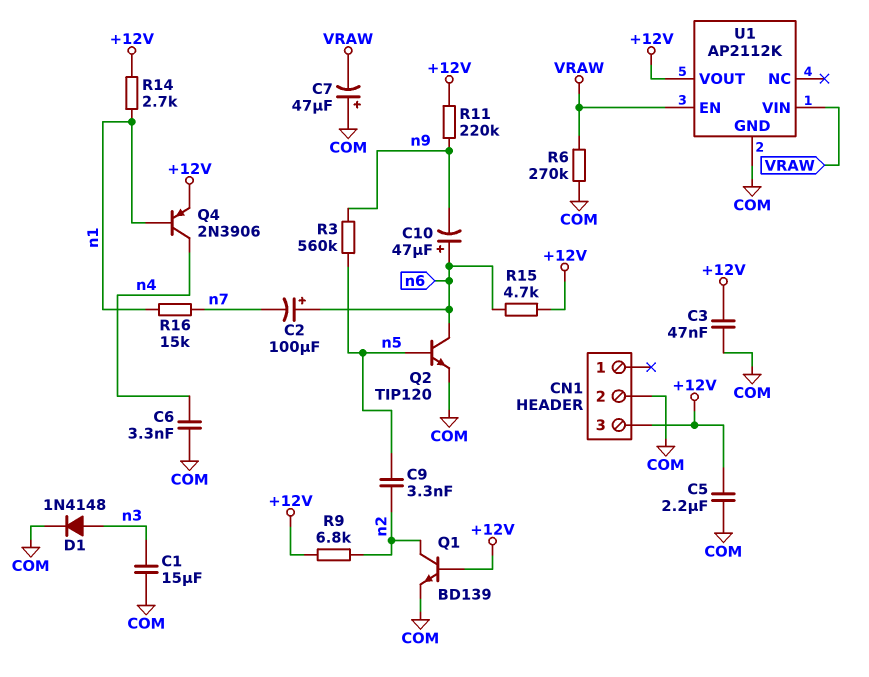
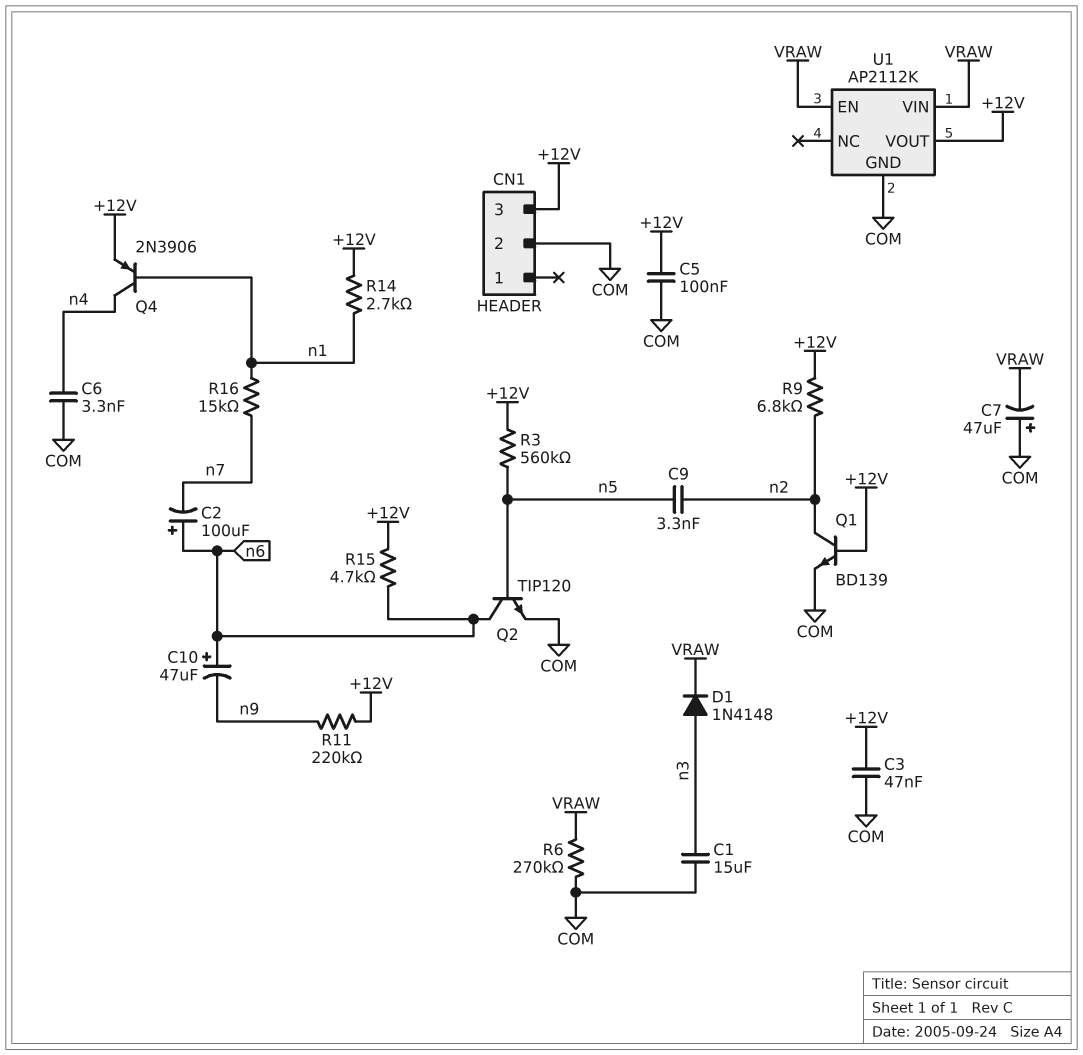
C5: 2.2uF (+12V, COM) -> 100nF (+12V, COM)
D1: diode 1N4148 (A n3, K COM) -> diode 1N4148 (A n3, K VRAW)
R3: 560k (n5, n9) -> 560k (+12V, n5)

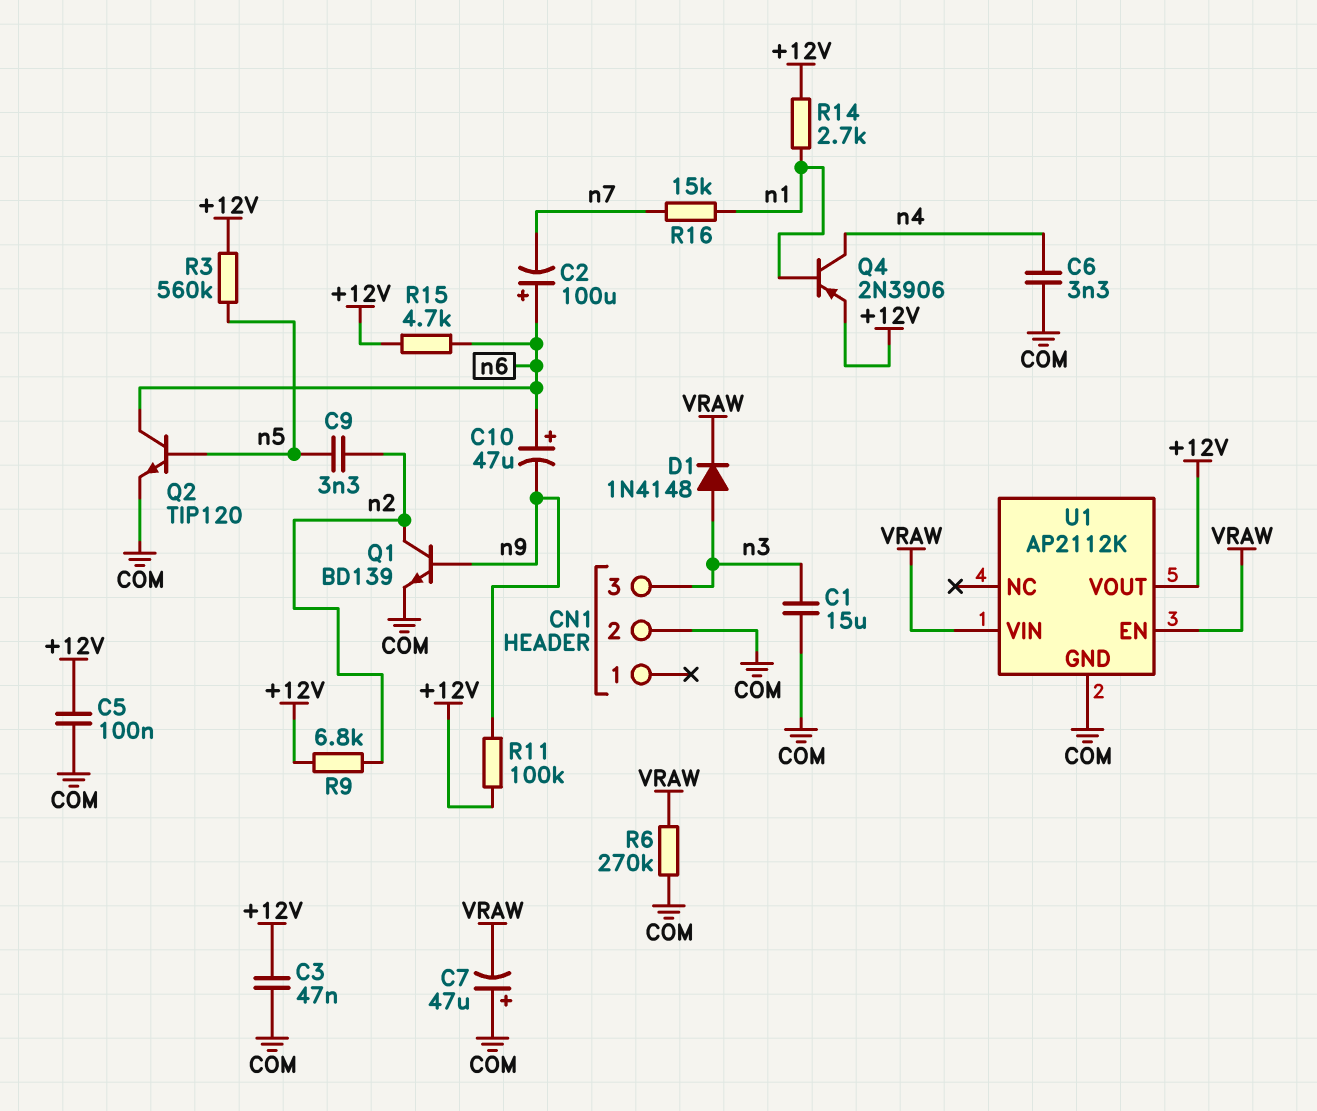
CN1 pin 3: +12V -> n3
Q1: NPN BD139 (B +12V, C n2, E COM) -> NPN BD139 (B n9, C n2, E COM)
R11: 220k (+12V, n9) -> 100k (+12V, n9)

